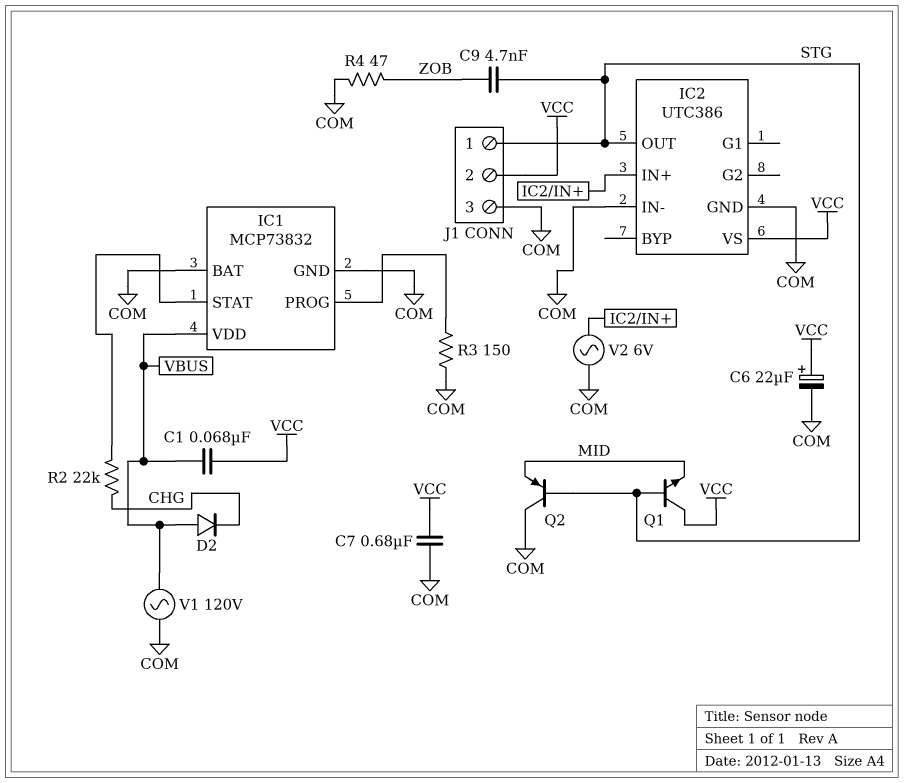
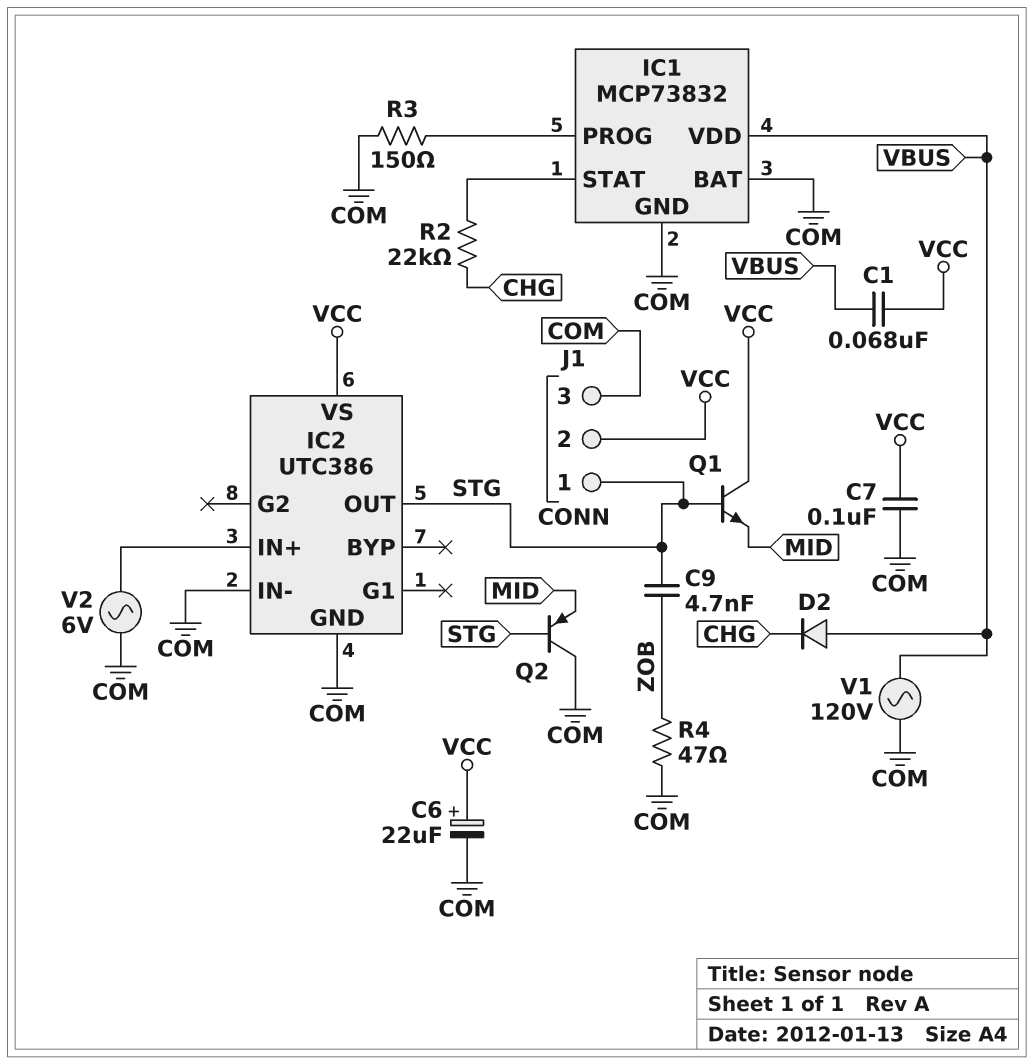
C7: 680nF (COM, VCC) -> 100nF (COM, VCC)

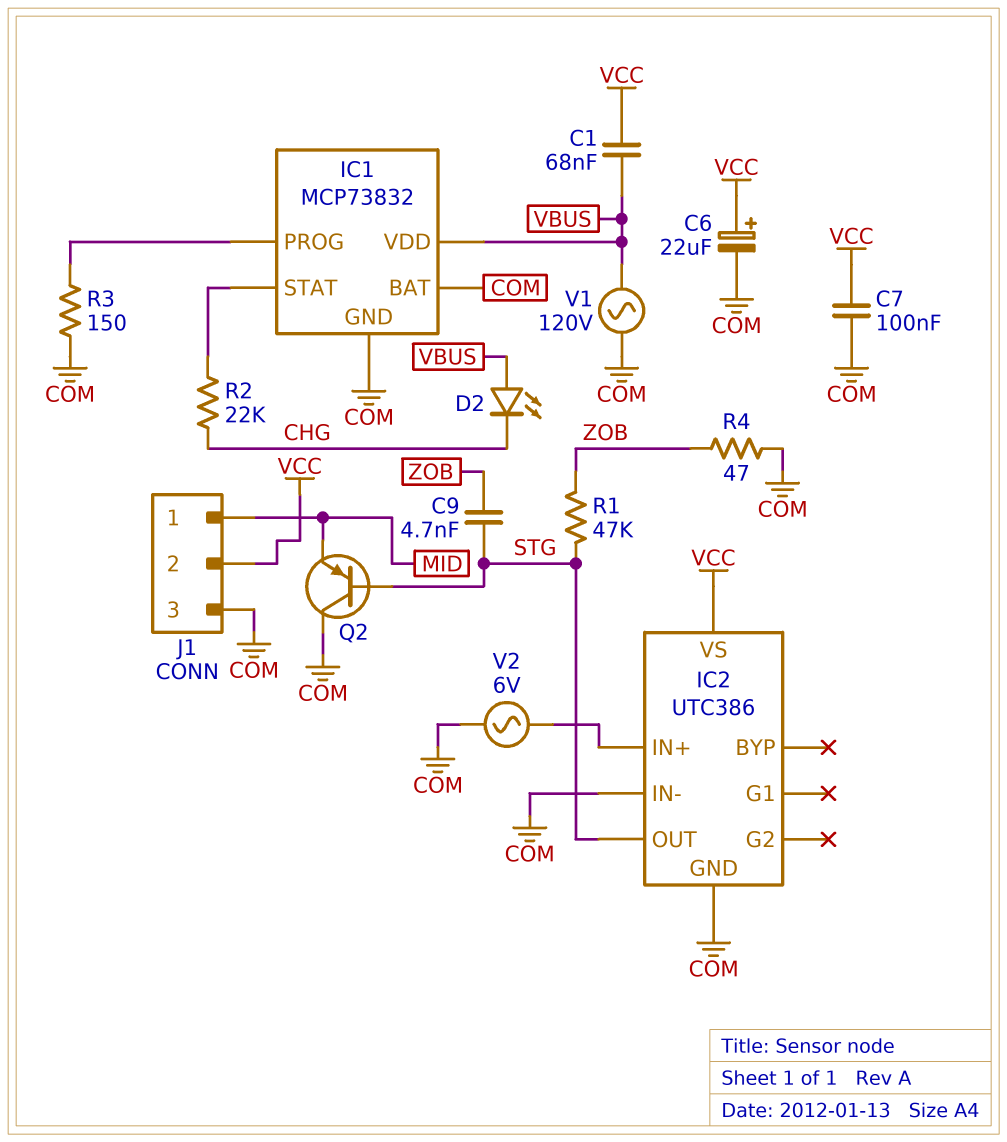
D2: diode (A VBUS, K CHG) -> LED (A VBUS, K CHG)
J1 pin 1: STG -> MID
Q1: NPN (B STG, C VCC, E MID) -> none
R1: none -> 47k (STG, ZOB)

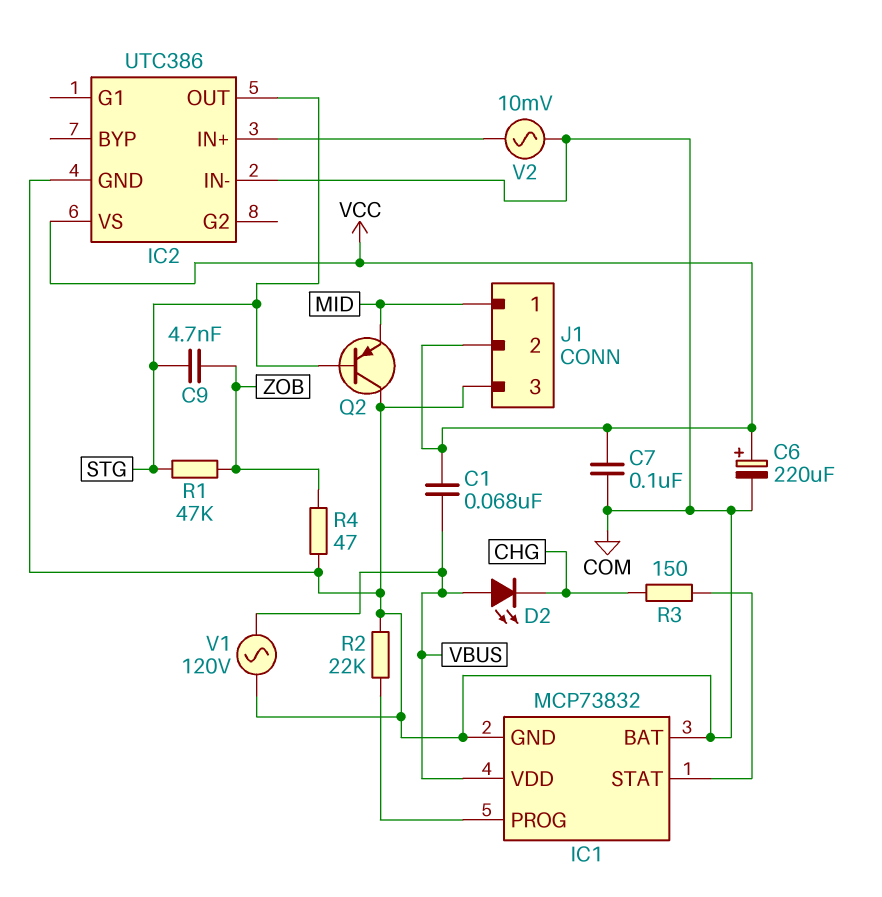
C6: 22uF (plus VCC, minus COM) -> 220uF (plus VCC, minus COM)
R2: 22k (CHG, IC1/STAT) -> 22k (COM, IC1/PROG)
R3: 150 (COM, IC1/PROG) -> 150 (CHG, IC1/STAT)
V2: AC 6V (COM, IC2/IN+) -> AC 10mV (COM, IC2/IN+)

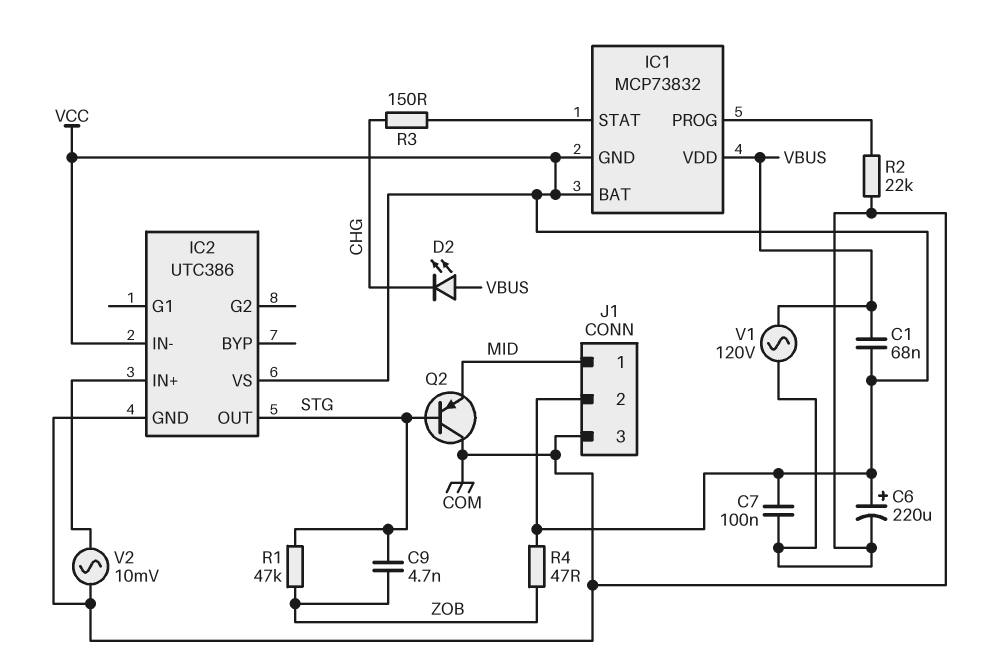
IC1 pin BAT: COM -> VCC
IC1 pin GND: COM -> VCC
IC2 pin IN-: COM -> VCC
R4: 47 (COM, ZOB) -> 47 (VCC, ZOB)

